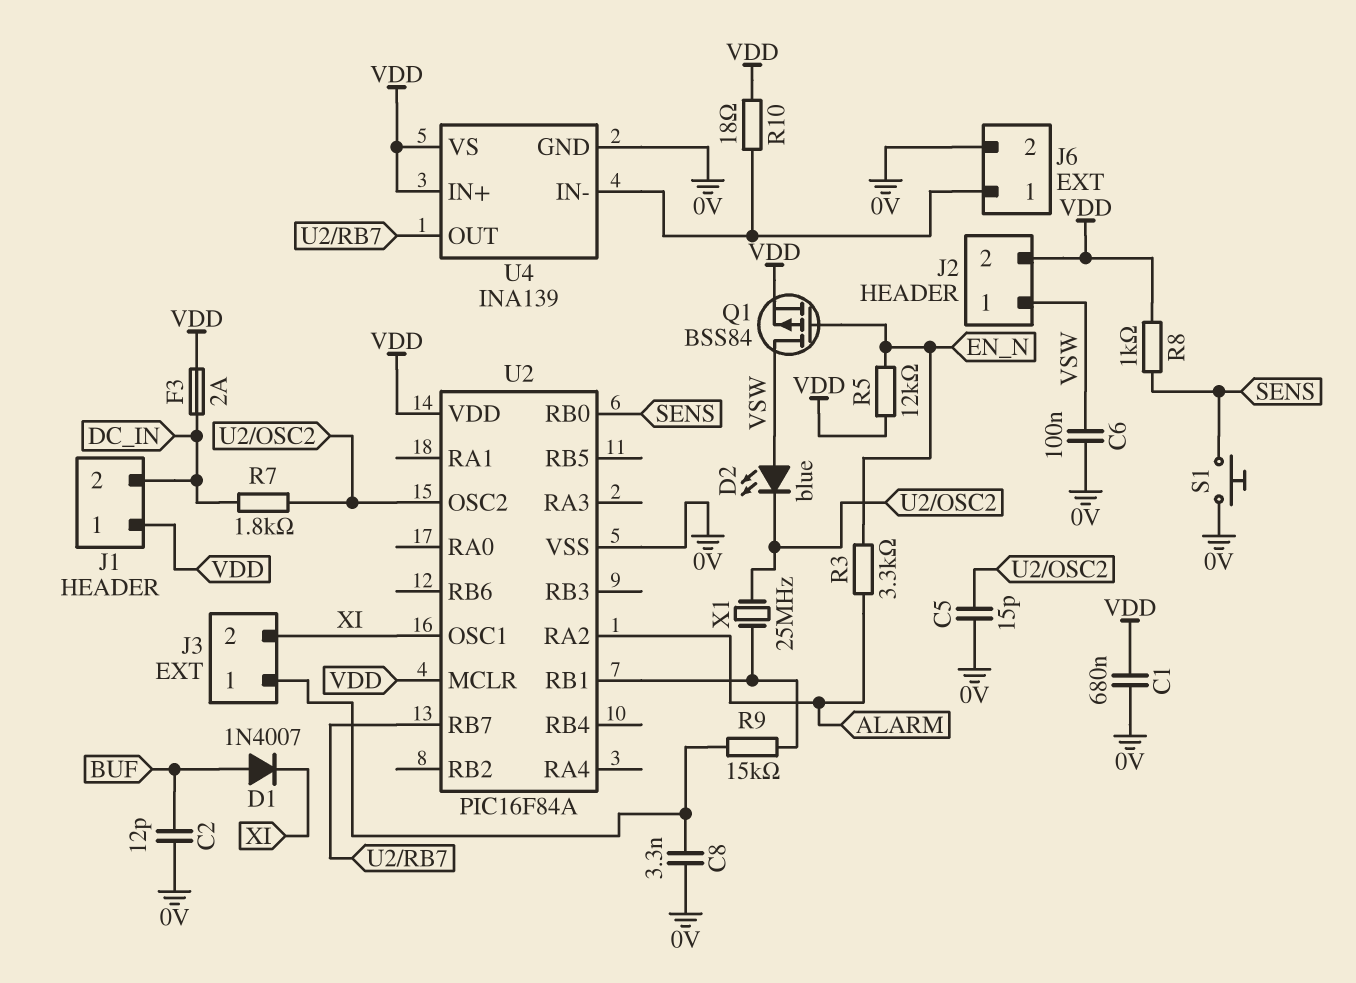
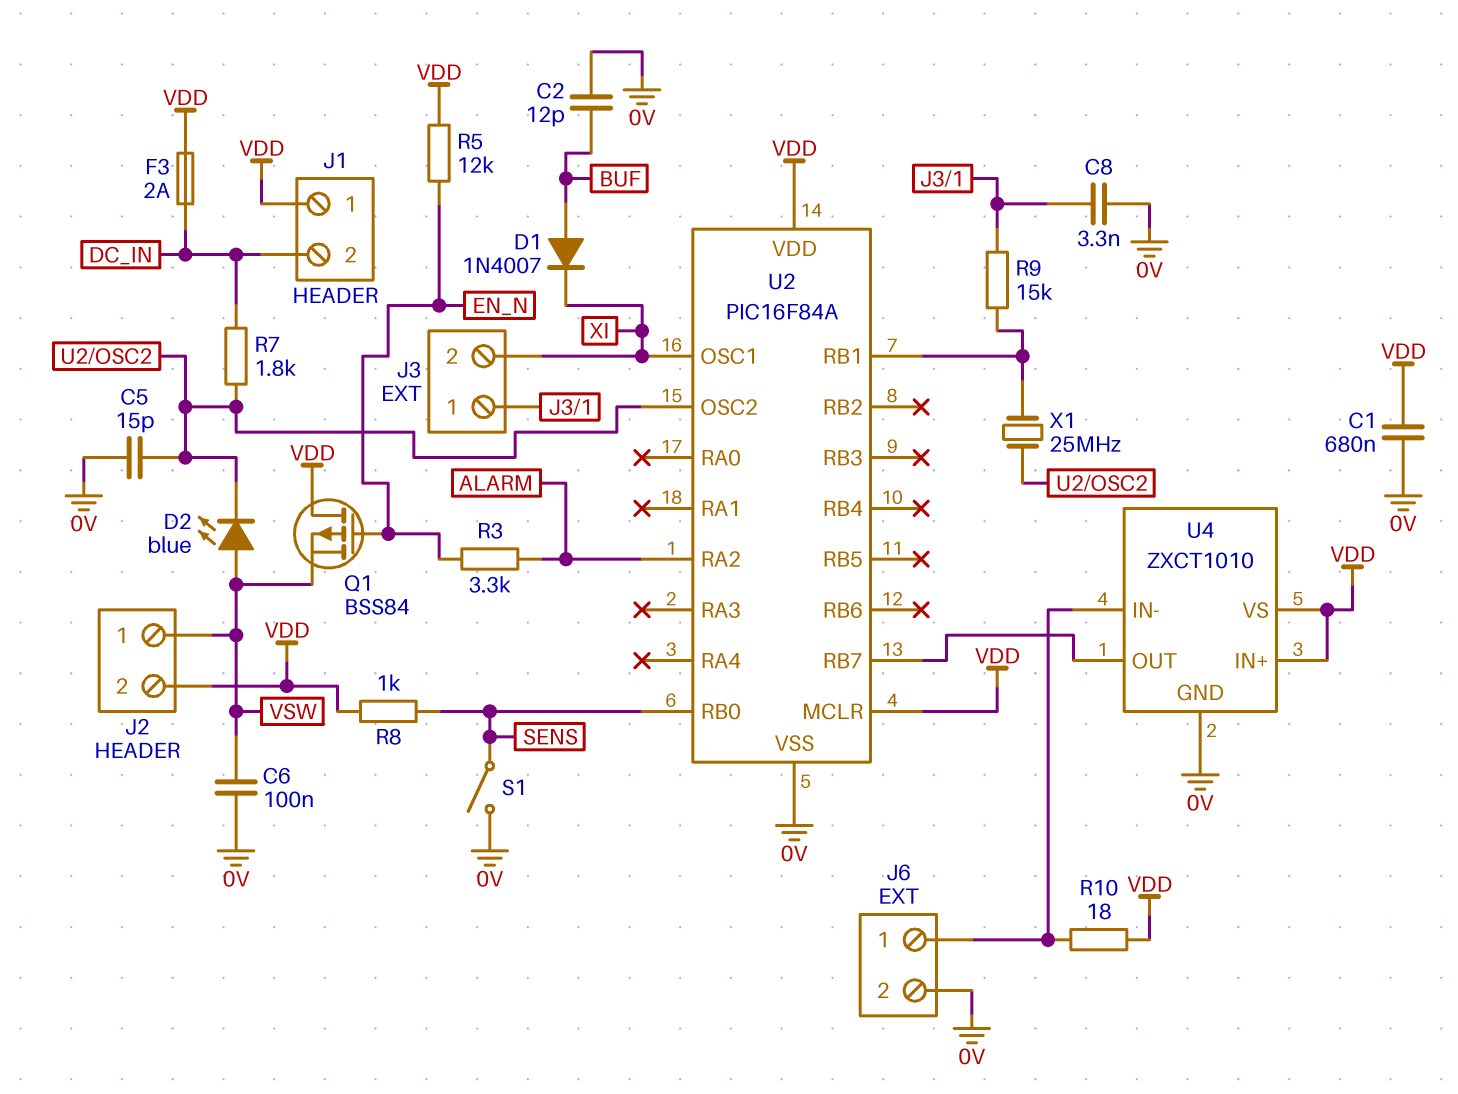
Q1: PMOS BSS84 (G EN_N, D VSW, S VDD) -> PMOS BSS84 (G EN_N, D VDD, S VSW)
S1: button (0V, SENS) -> switch (0V, SENS)
U4: INA139 -> ZXCT1010

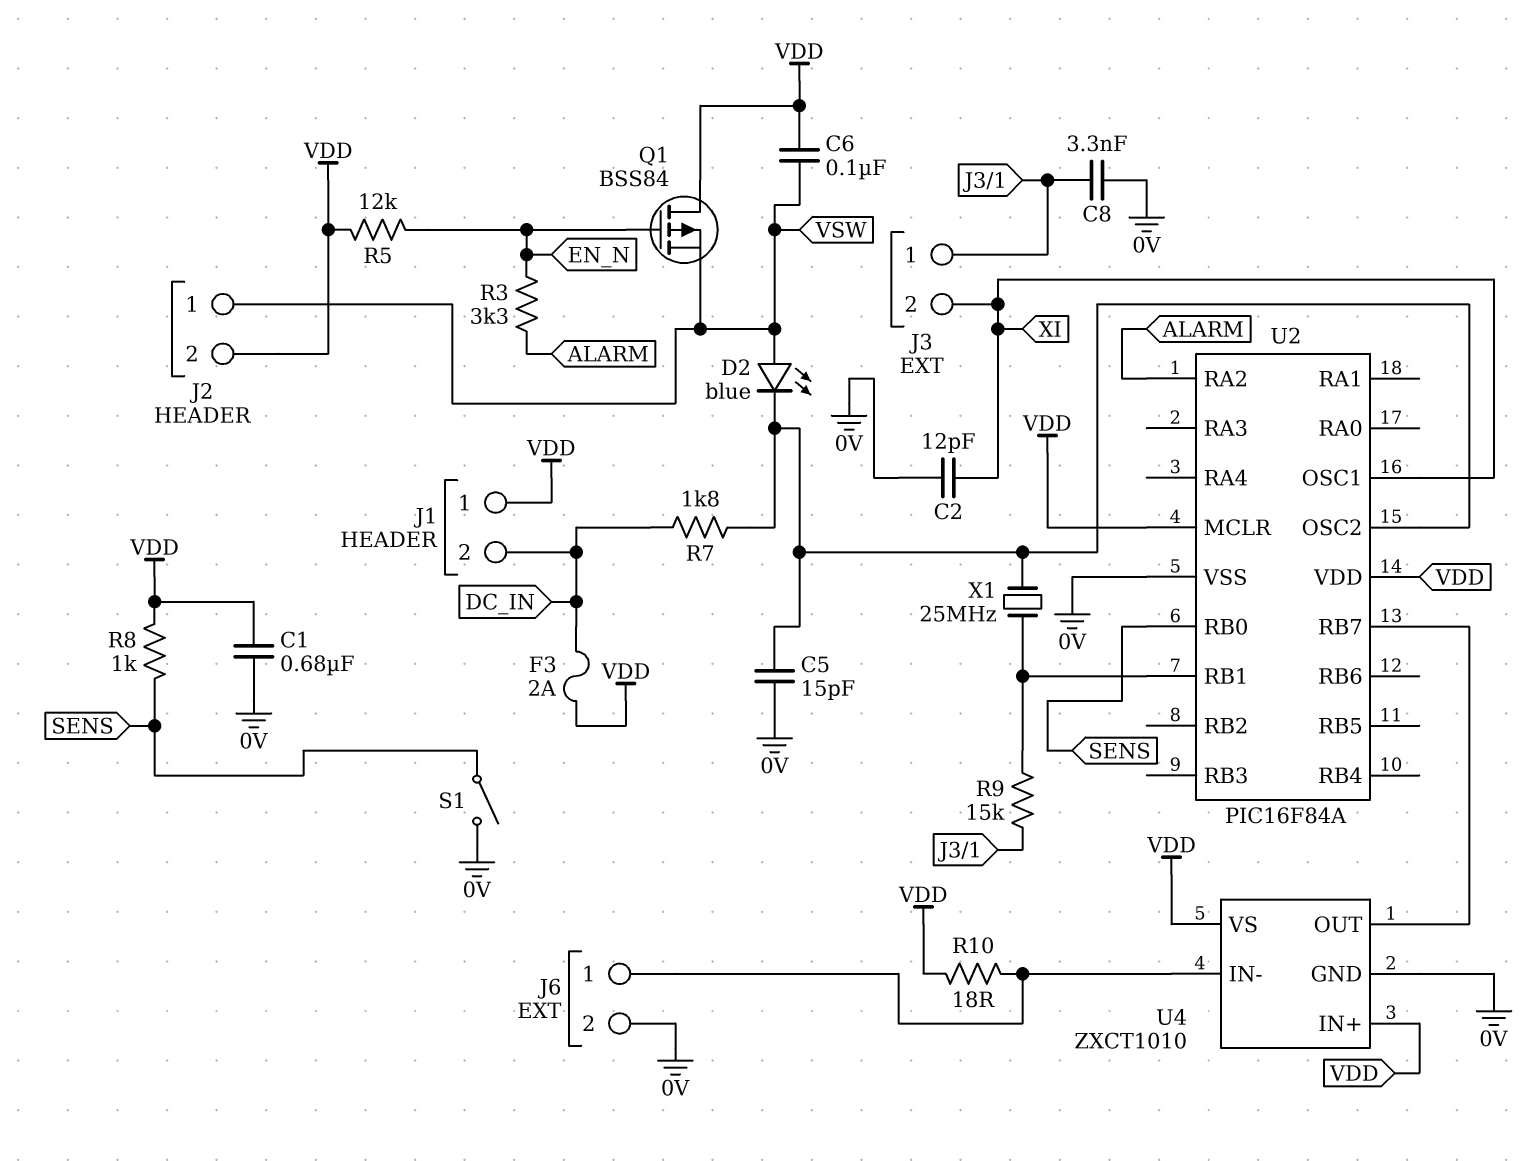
C2: 12pF (0V, BUF) -> 12pF (0V, XI)
C6: 100nF (0V, VSW) -> 100nF (VDD, VSW)
D1: diode 1N4007 (A BUF, K XI) -> none

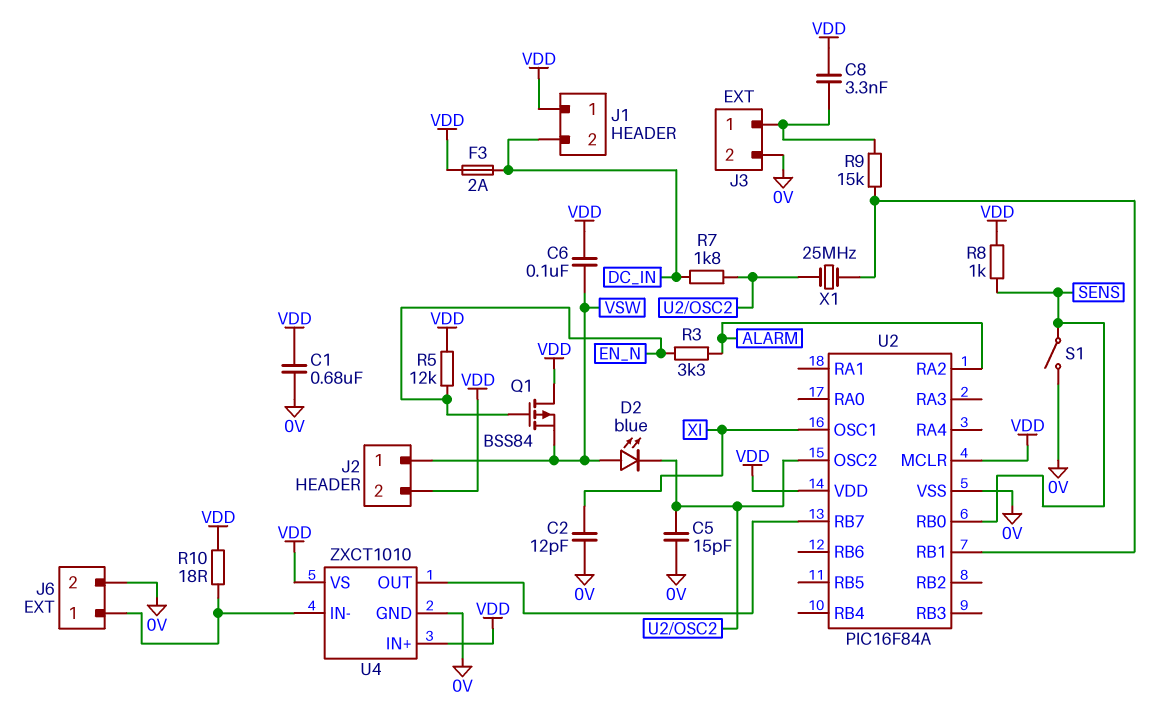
C8: 3.3nF (0V, J3/1) -> 3.3nF (J3/1, VDD)
J3 pin 2: XI -> 0V

